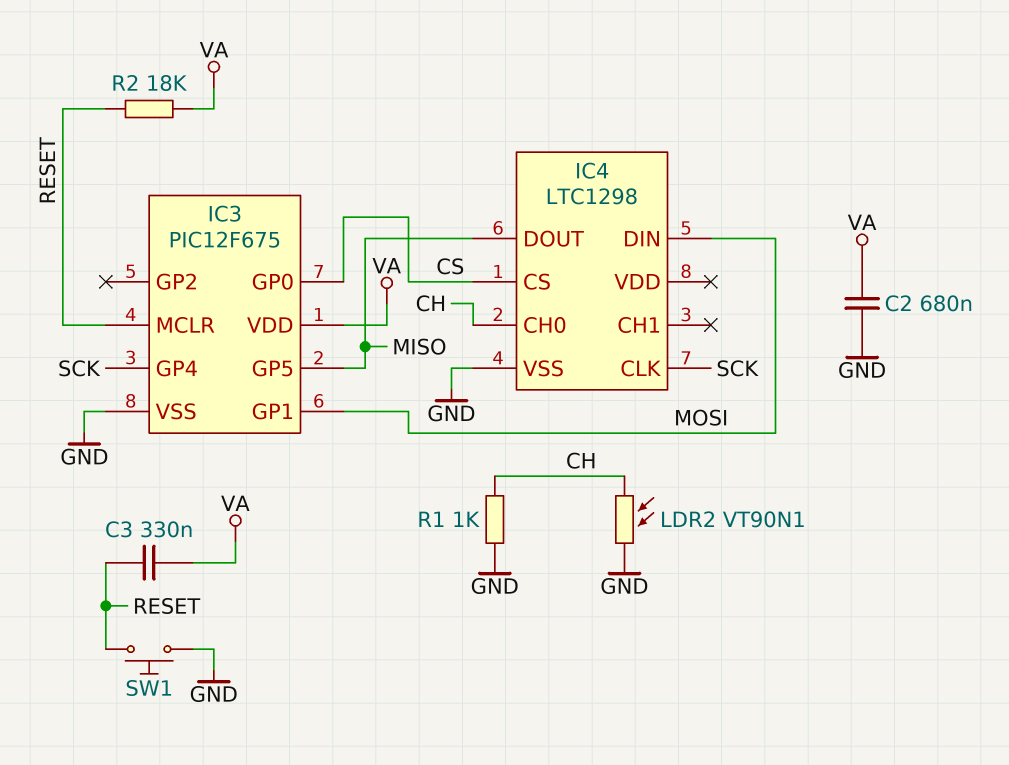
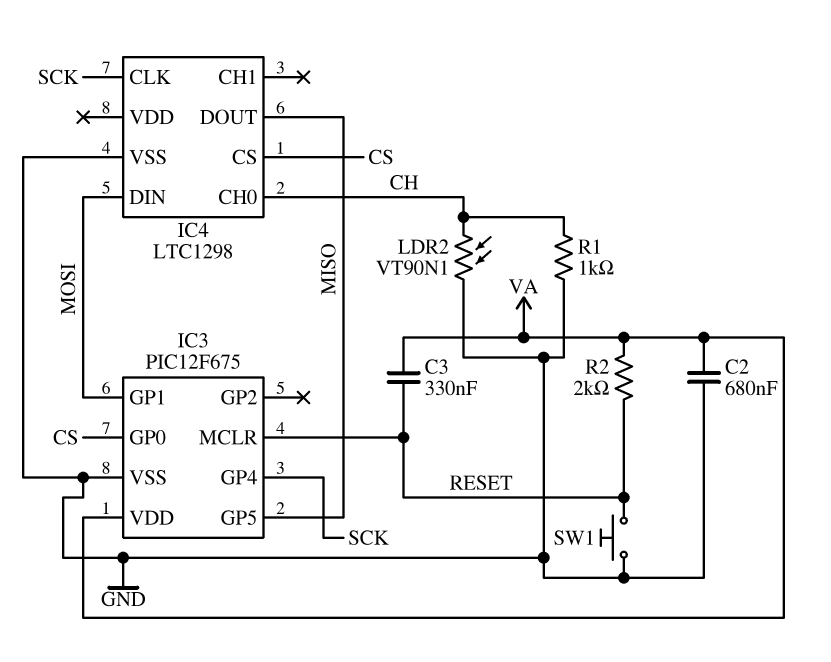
R2: 18k (RESET, VA) -> 2k (RESET, VA)

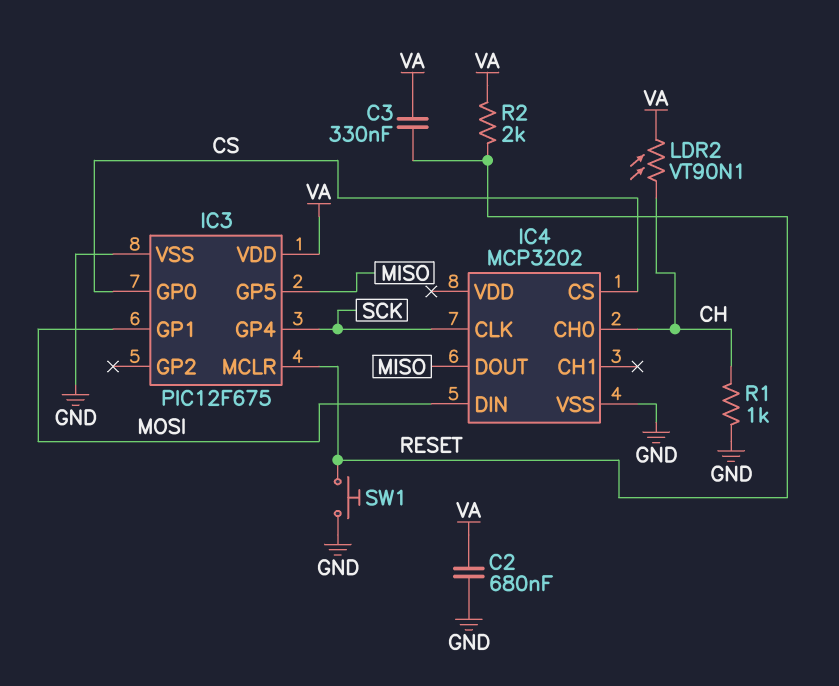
IC4: LTC1298 -> MCP3202
LDR2: VT90N1 (CH, GND) -> VT90N1 (CH, VA)

